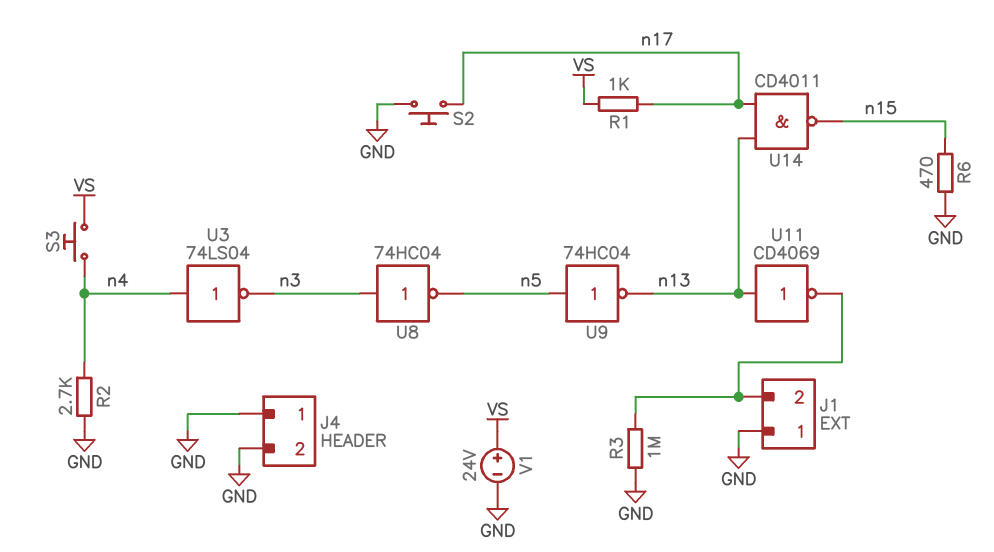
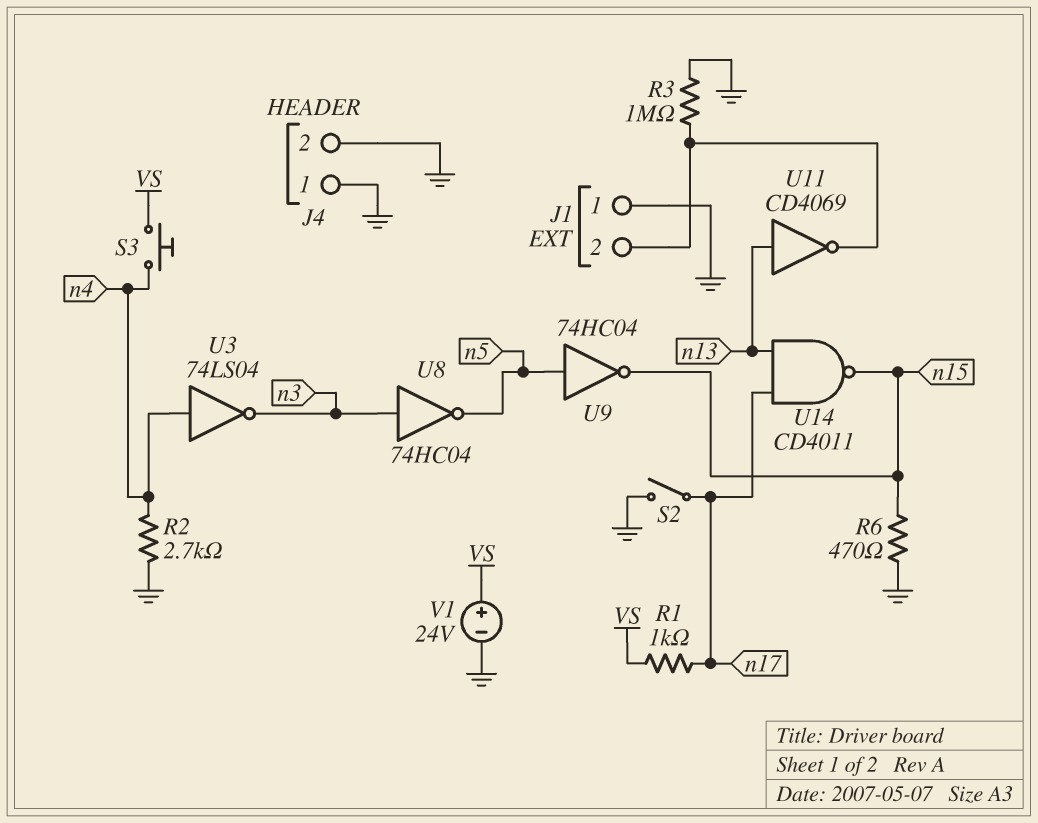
S2: button (GND, n17) -> switch (GND, n17)
U9: NOT 74HC04 (in n5, out n13) -> NOT 74HC04 (in n5, out n15)

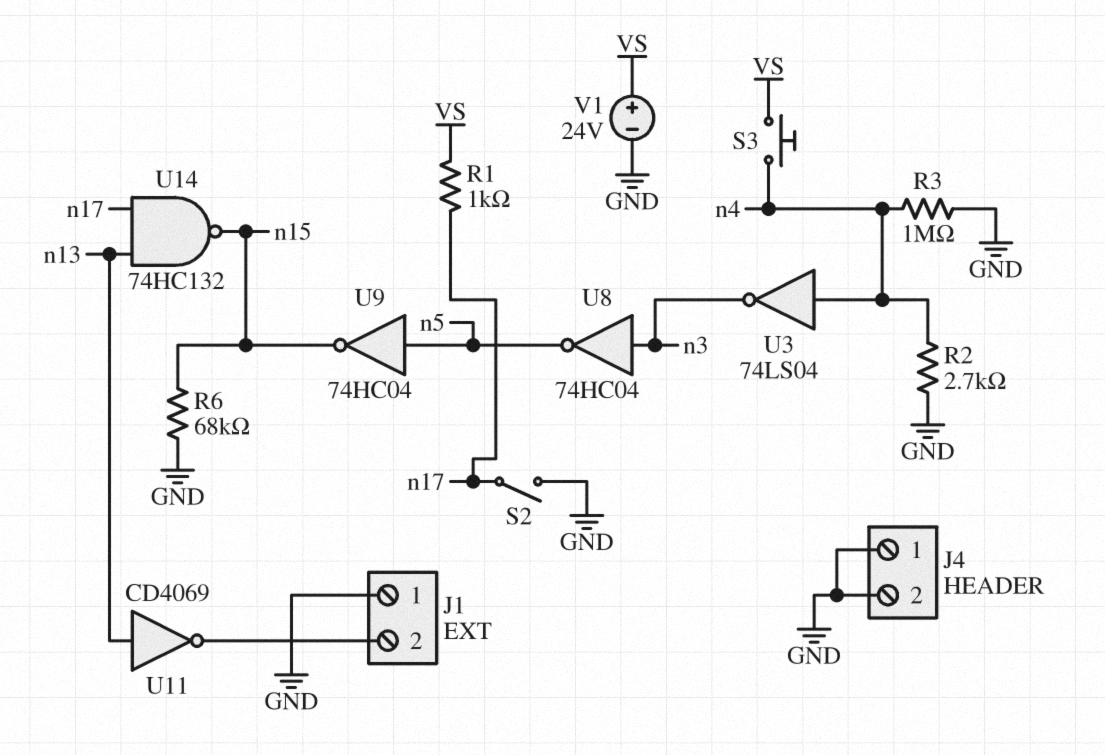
R3: 1M (GND, J1/2) -> 1M (GND, n4)
R6: 470 (GND, n15) -> 68k (GND, n15)
U14: NAND CD4011 (in n13, in n17, out n15) -> NAND 74HC132 (in n13, in n17, out n15)

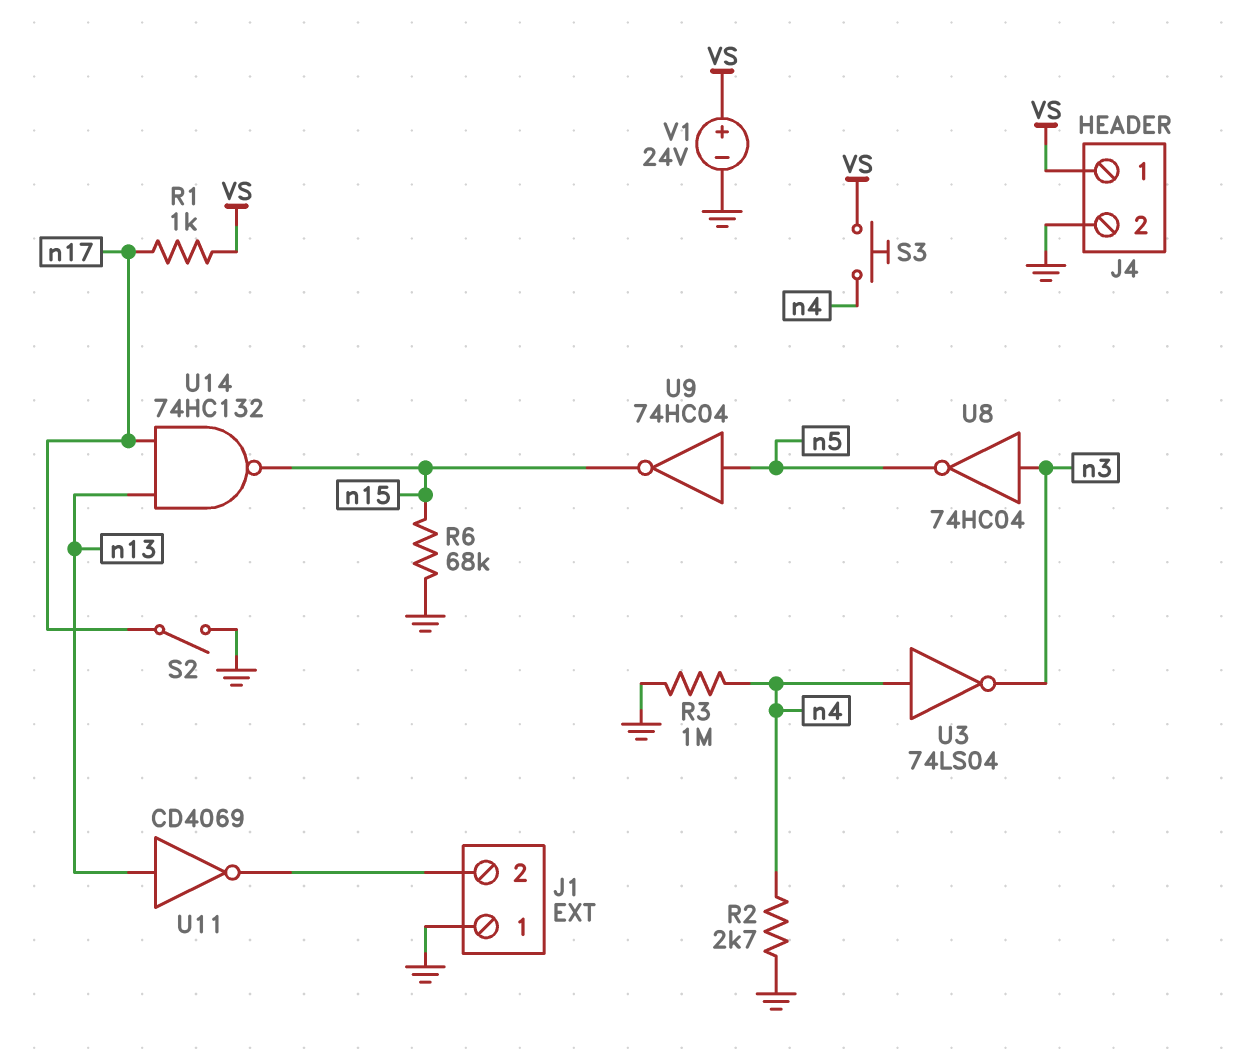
J4 pin 1: GND -> VS

